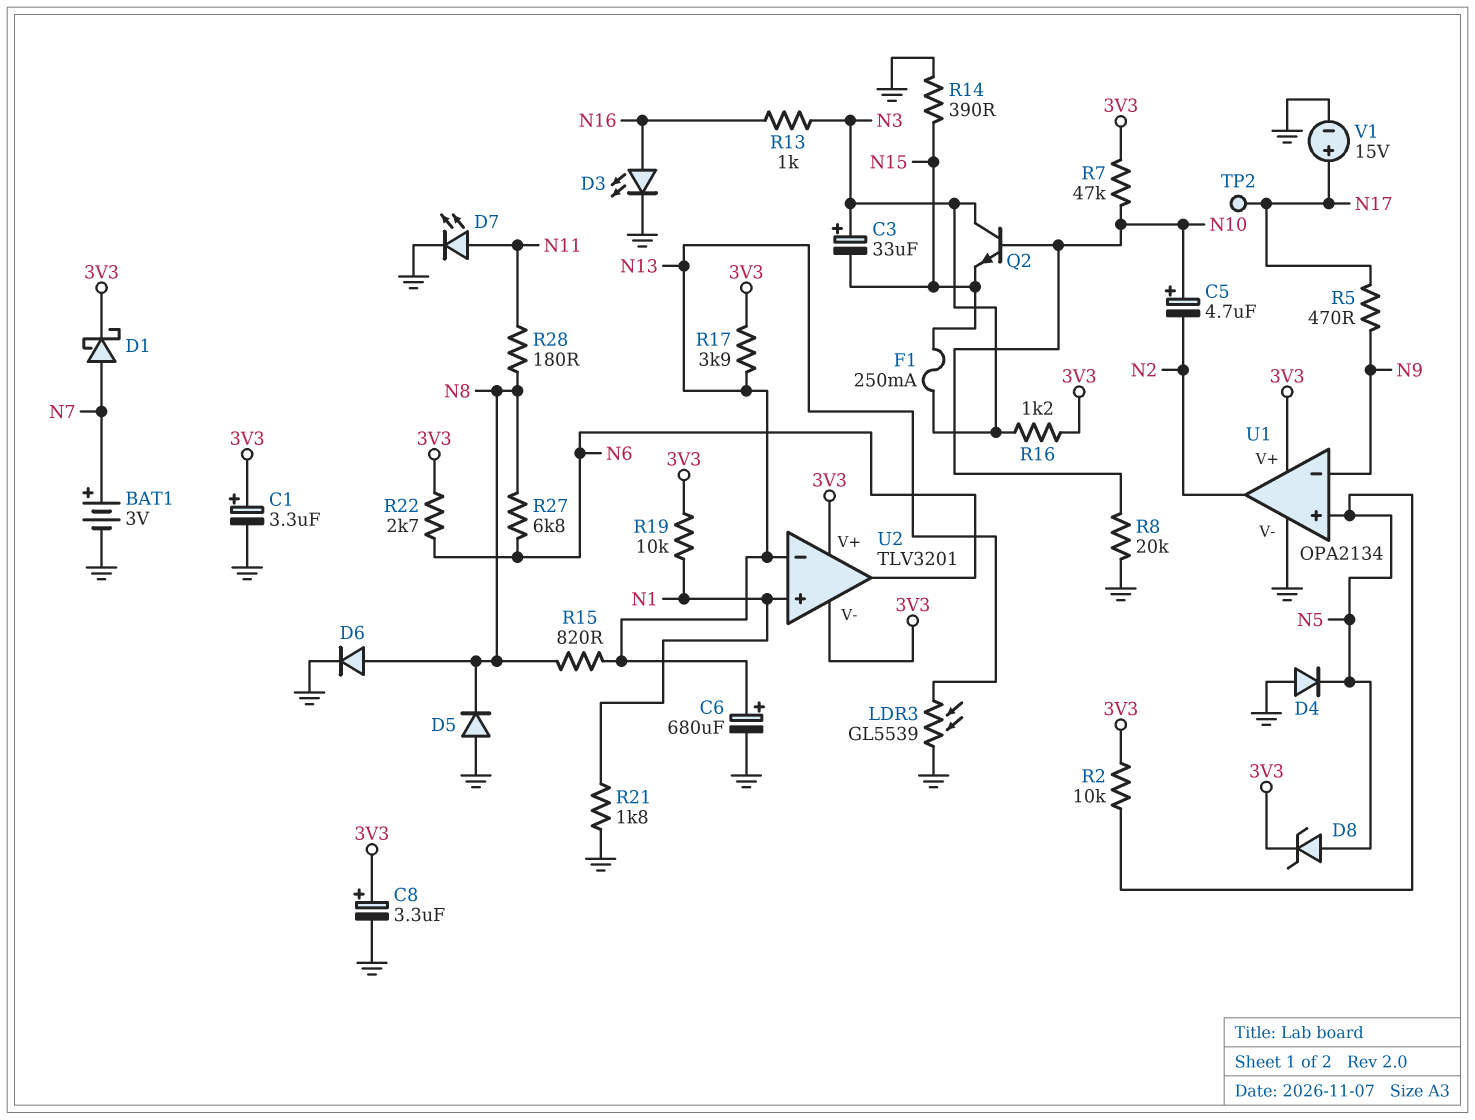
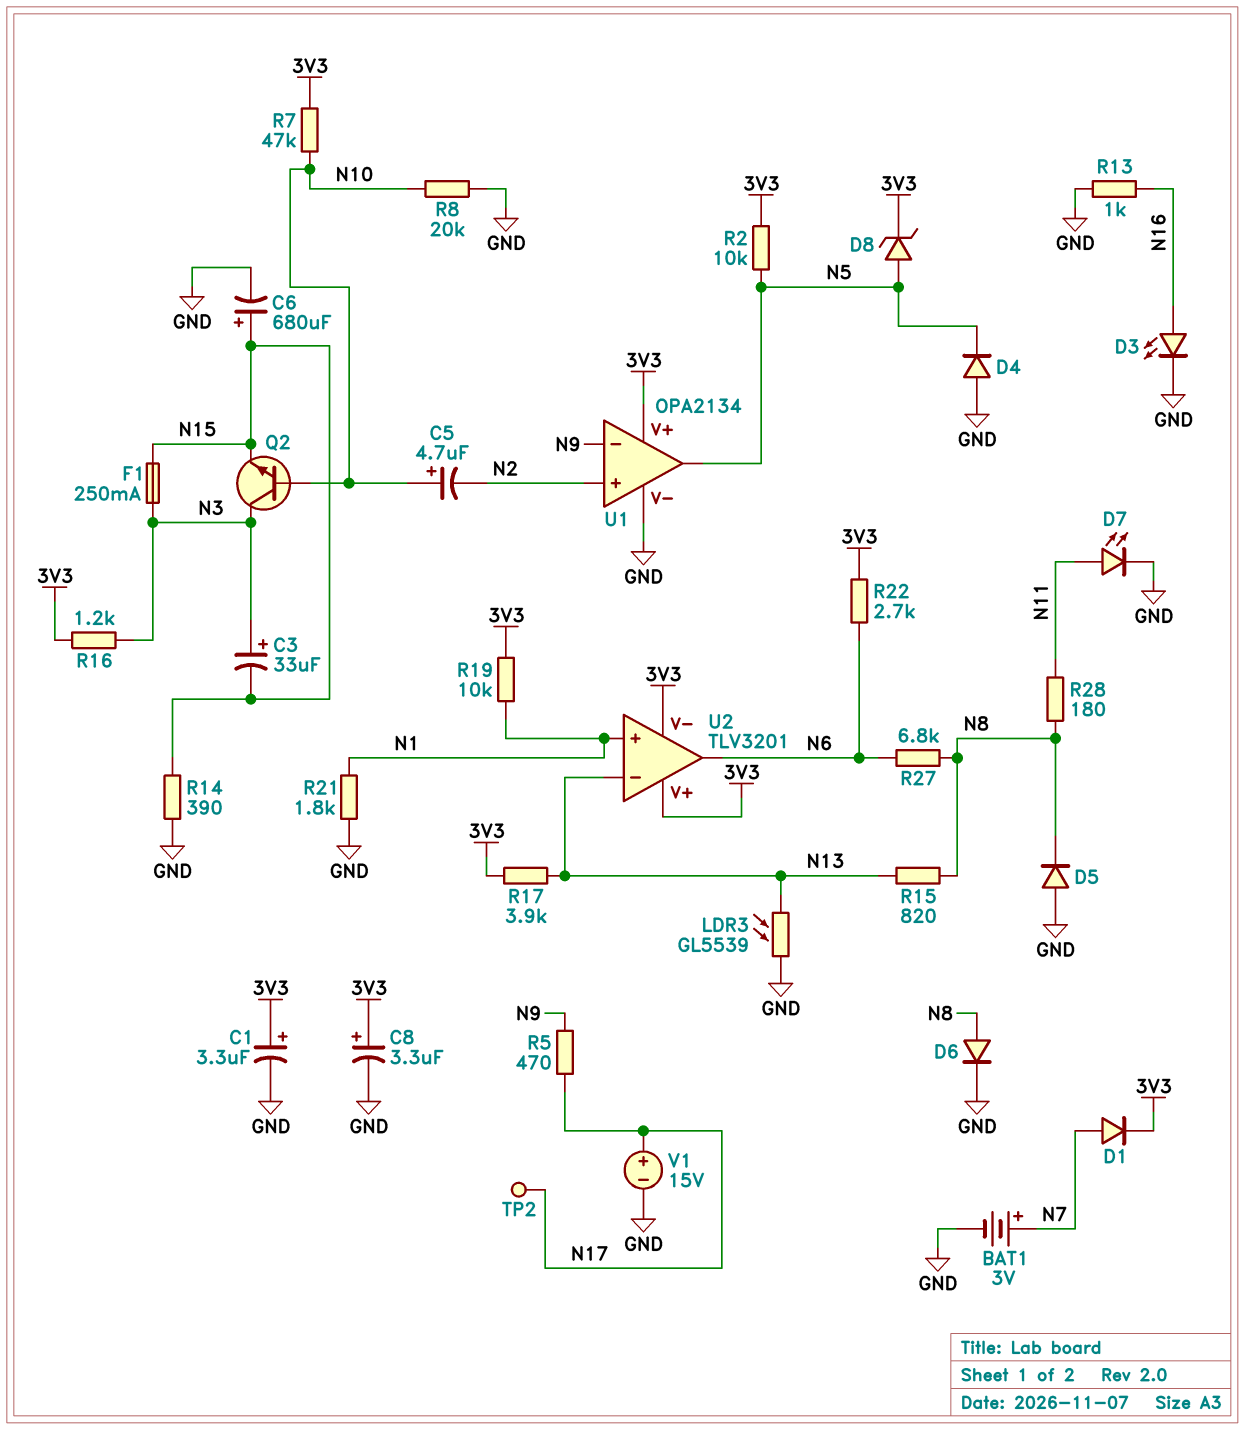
C6: 680uF (plus N13, minus GND) -> 680uF (plus N15, minus GND)
D1: schottky (A N7, K 3V3) -> diode (A N7, K 3V3)
R13: 1k (N3, N16) -> 1k (GND, N16)
U1 pin in+: N5 -> N2
U1 pin out: N2 -> N5

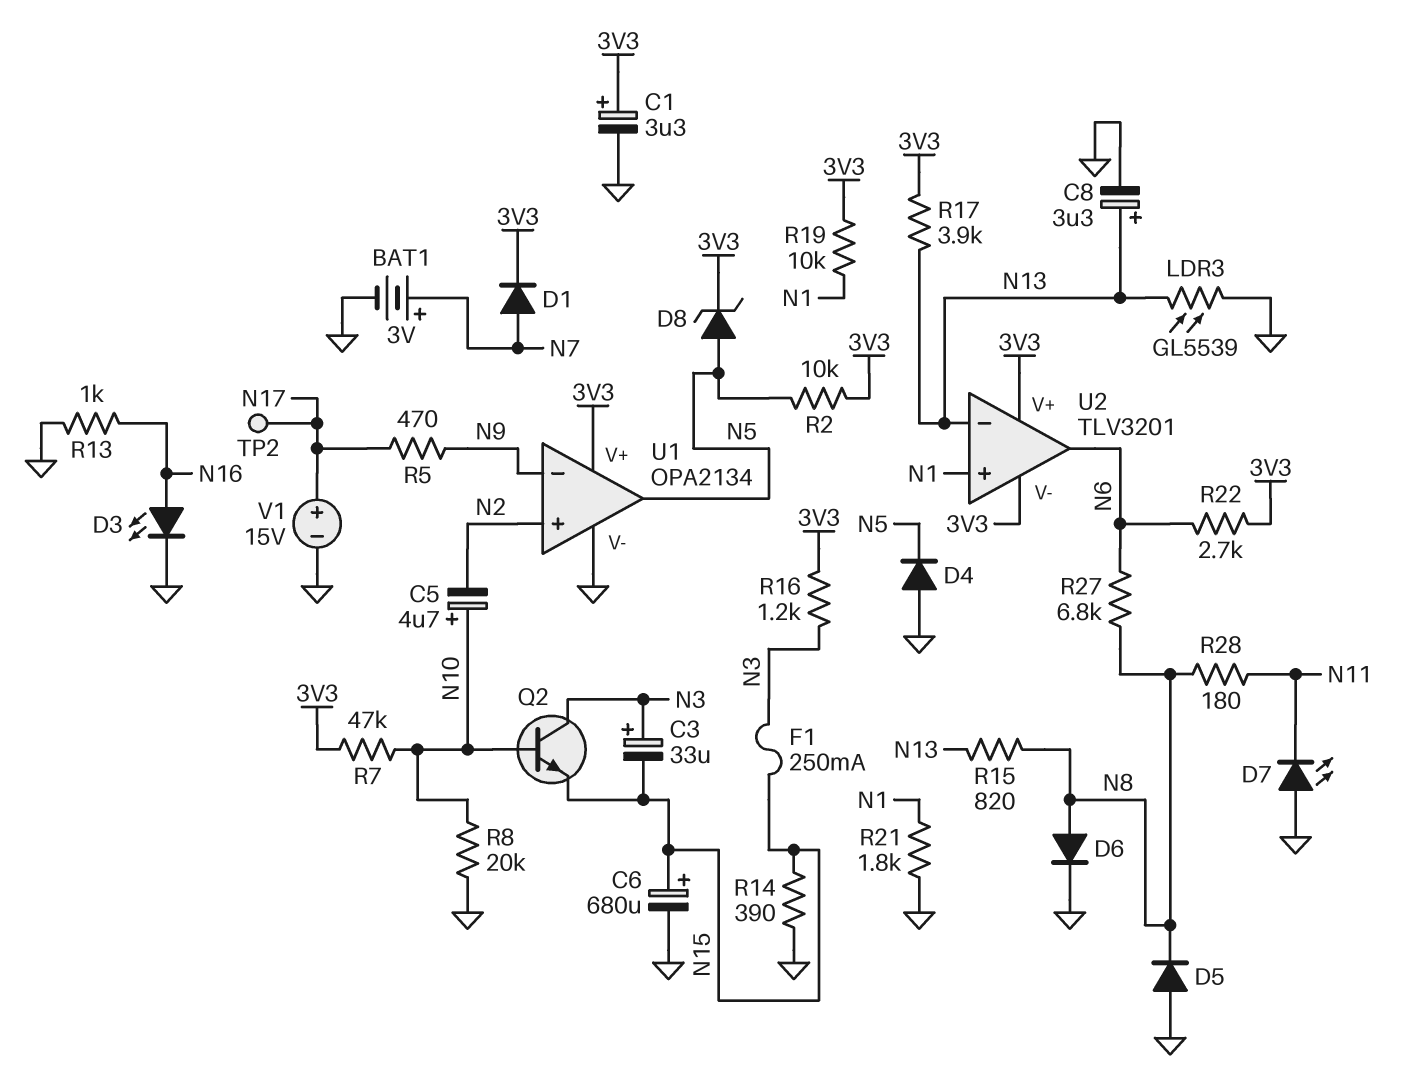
C8: 3.3uF (plus 3V3, minus GND) -> 3.3uF (plus N13, minus GND)
D7: LED (A N11, K GND) -> LED (A GND, K N11)

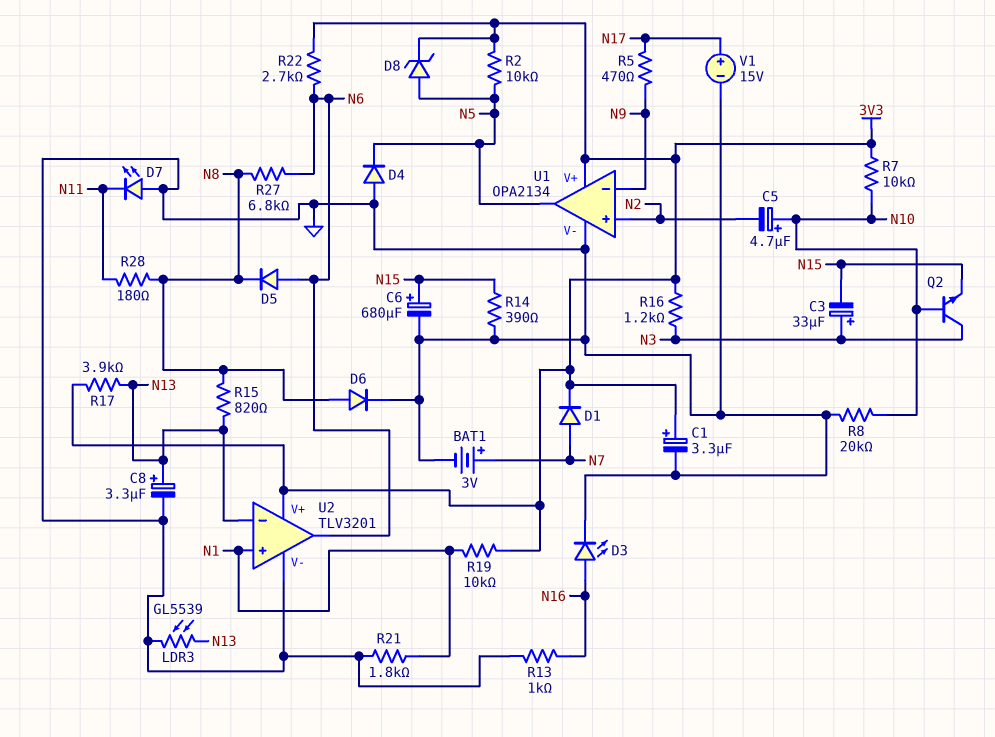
D5: diode (A GND, K N8) -> diode (A N6, K N8)
F1: 250mA (N3, N15) -> none
R7: 47k (3V3, N10) -> 10k (3V3, N10)
TP2: test point (N17) -> none
U2 pin V-: 3V3 -> GND

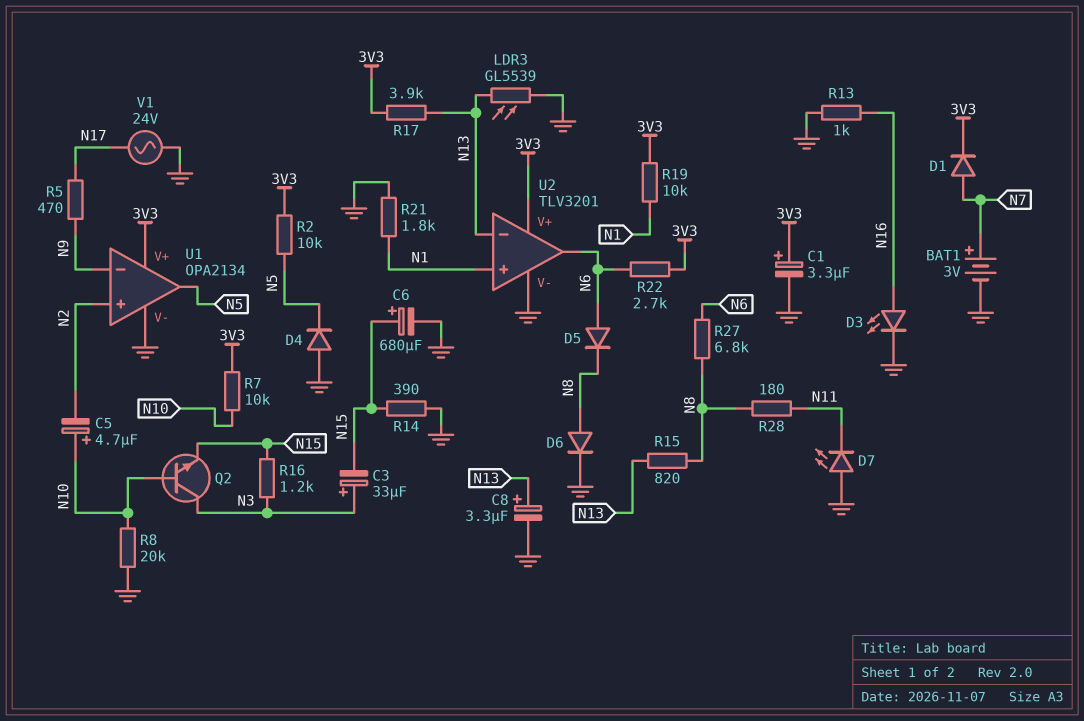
D8: zener (A N5, K 3V3) -> none
R16: 1.2k (3V3, N3) -> 1.2k (N3, N15)
V1: 15V (plus N17, minus GND) -> AC 24V (GND, N17)

